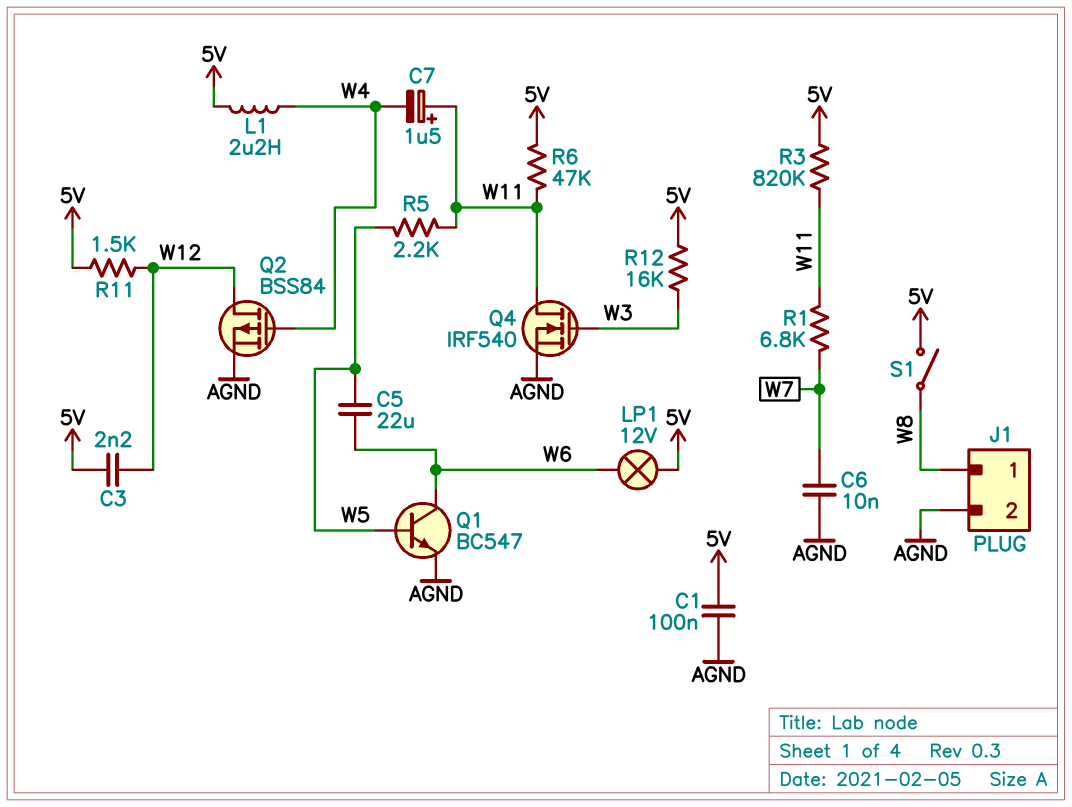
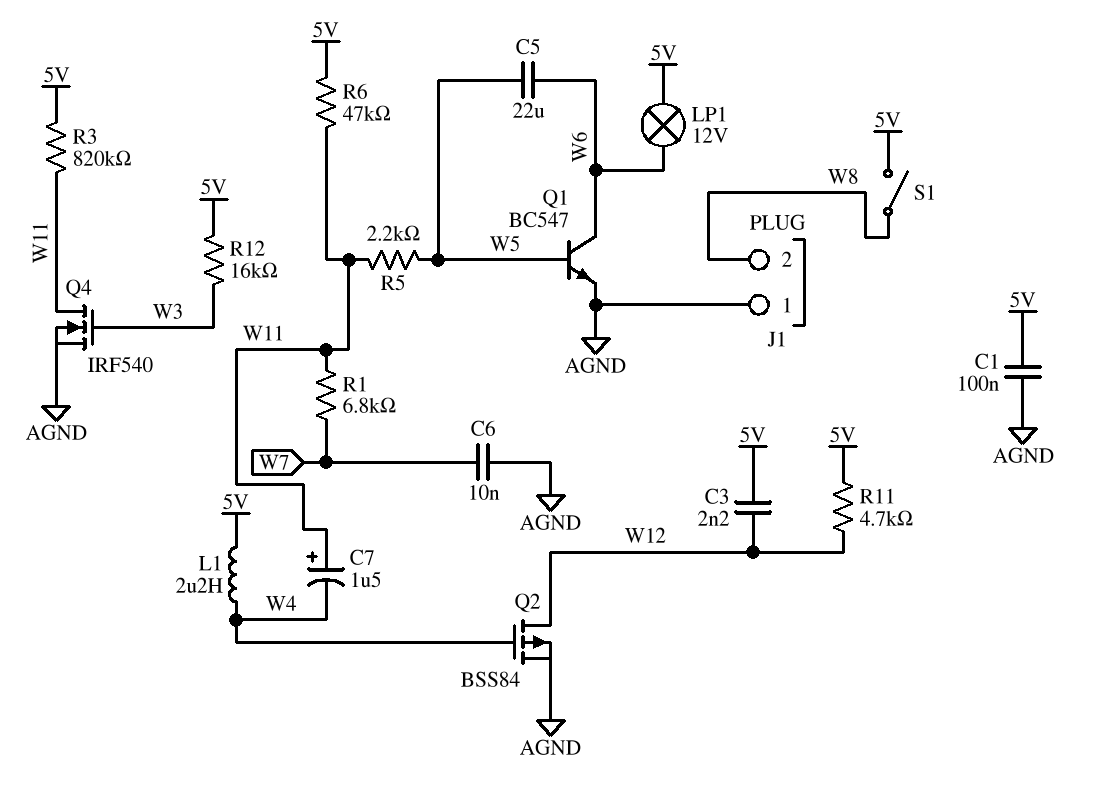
J1 pin 1: W8 -> AGND
J1 pin 2: AGND -> W8
R11: 1.5k (5V, W12) -> 4.7k (5V, W12)

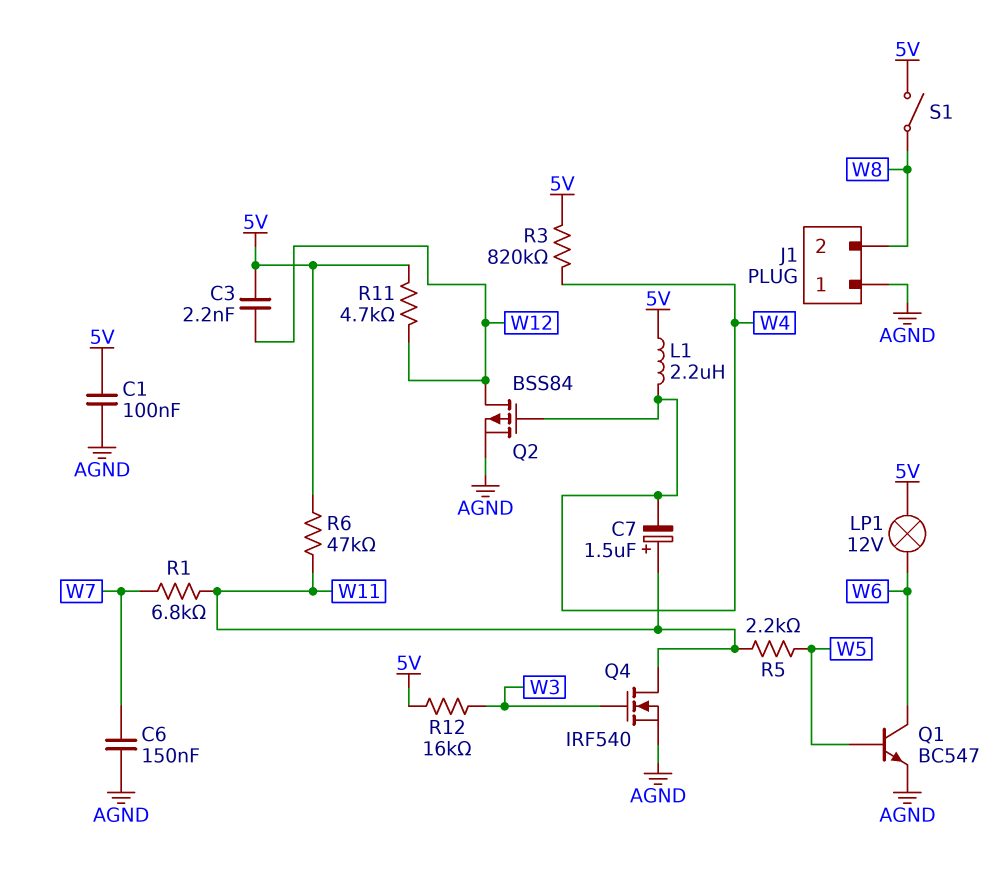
C5: 22uF (W5, W6) -> none
C6: 10nF (AGND, W7) -> 150nF (AGND, W7)
R3: 820k (5V, W11) -> 820k (5V, W4)

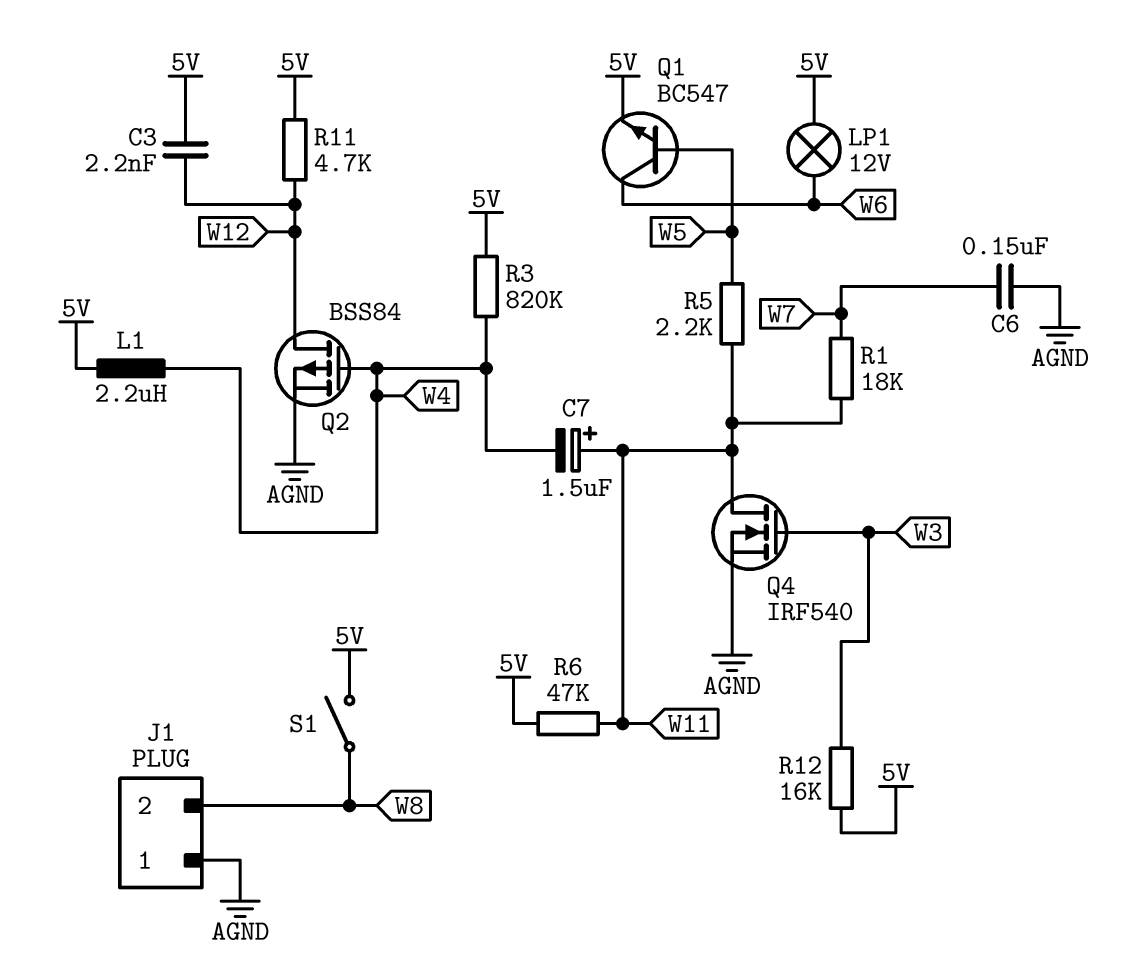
C1: 100nF (5V, AGND) -> none
Q1: NPN BC547 (B W5, C W6, E AGND) -> NPN BC547 (B W5, C W6, E 5V)
R1: 6.8k (W7, W11) -> 18k (W7, W11)

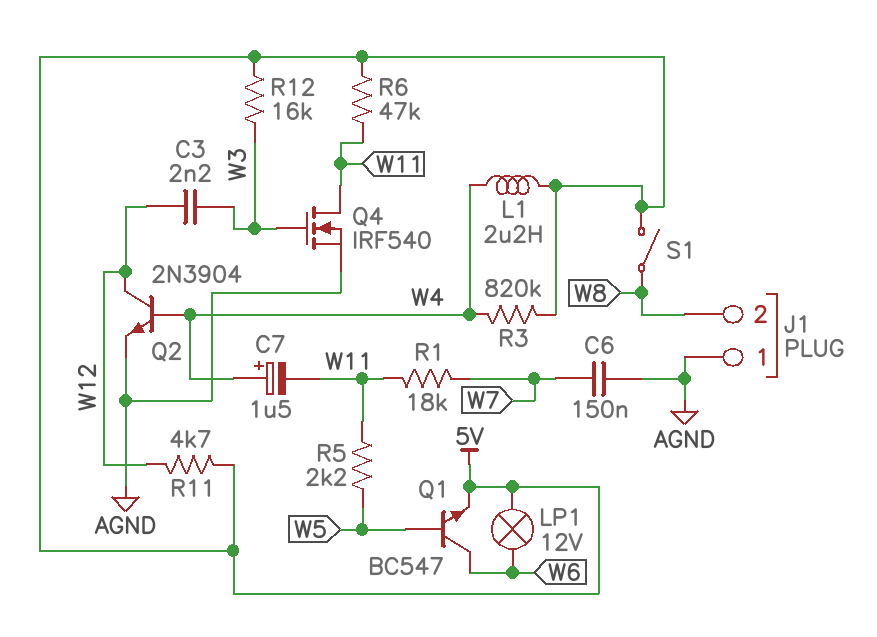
C3: 2.2nF (5V, W12) -> 2.2nF (W3, W12)
C7: 1.5uF (plus W11, minus W4) -> 1.5uF (plus W4, minus W11)
Q2: PMOS BSS84 (G W4, D W12, S AGND) -> NPN 2N3904 (B W4, C W12, E AGND)

